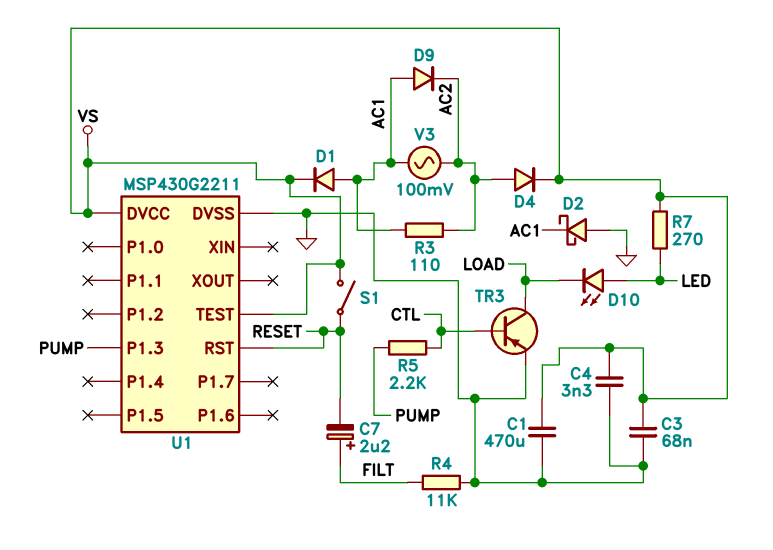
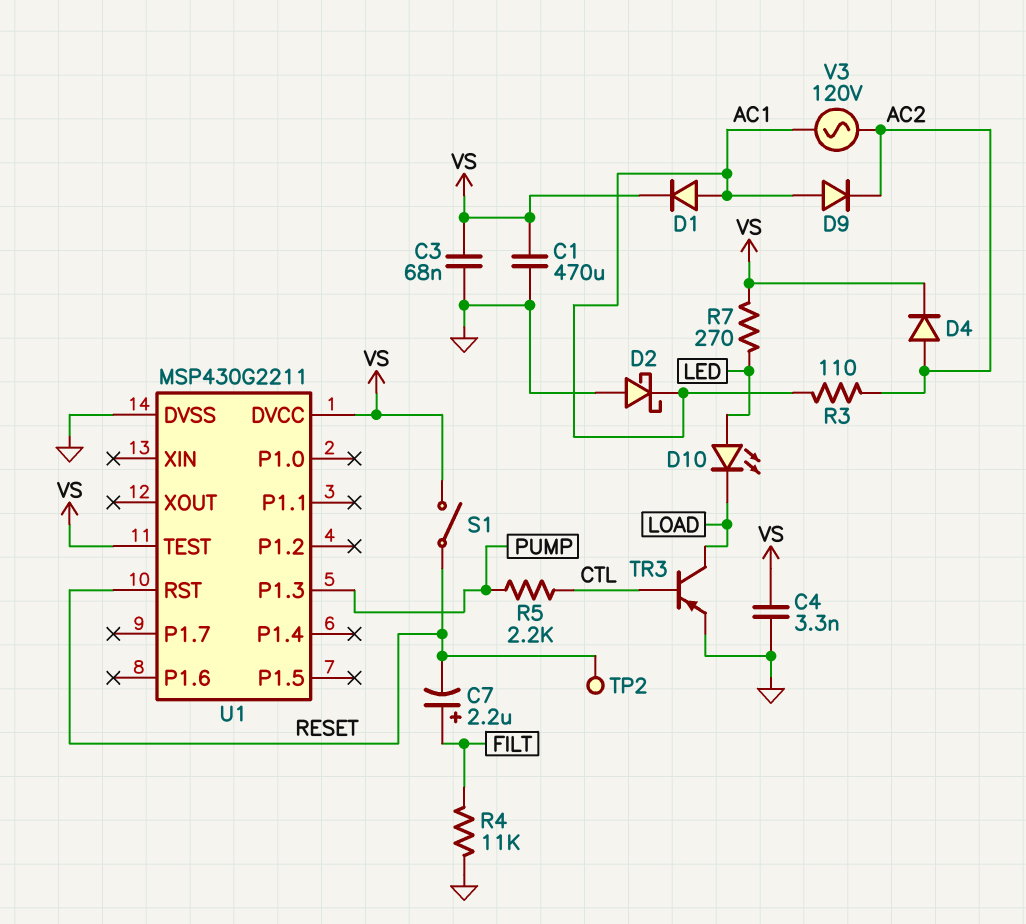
TP2: none -> test point (RESET)
V3: AC 100mV (AC1, AC2) -> AC 120V (AC1, AC2)

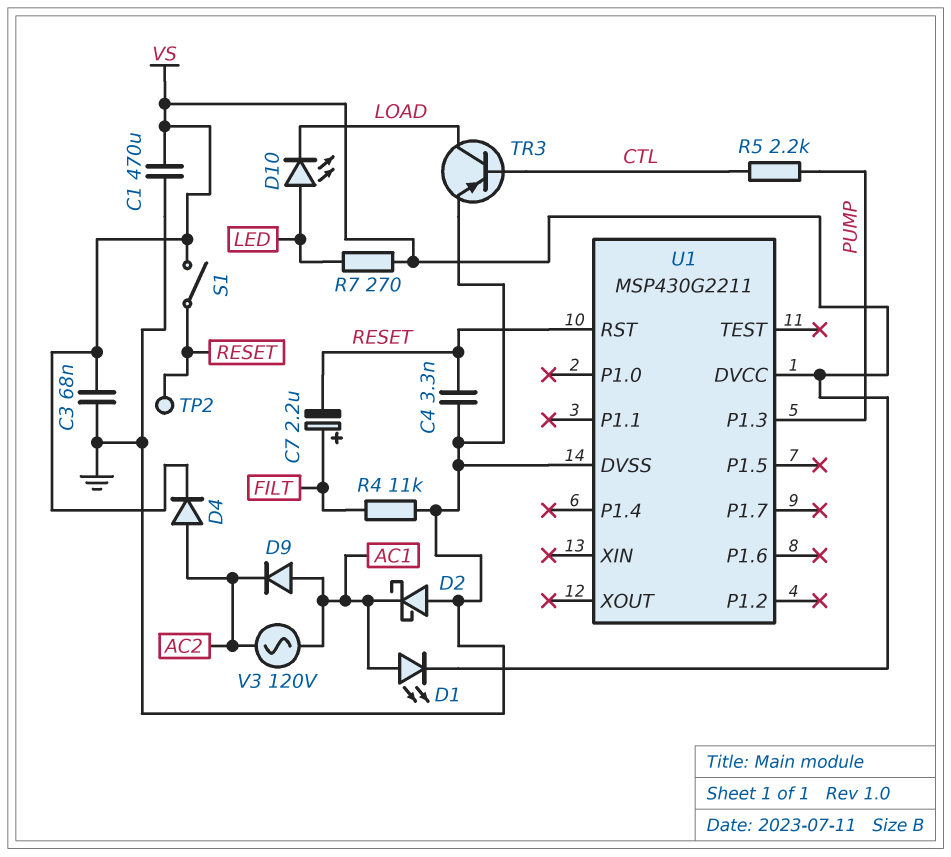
C4: 3.3nF (GND, VS) -> 3.3nF (GND, RESET)
D1: diode (A AC1, K VS) -> LED (A AC1, K VS)
R3: 110 (AC1, AC2) -> none
U1 pin TEST: VS -> none

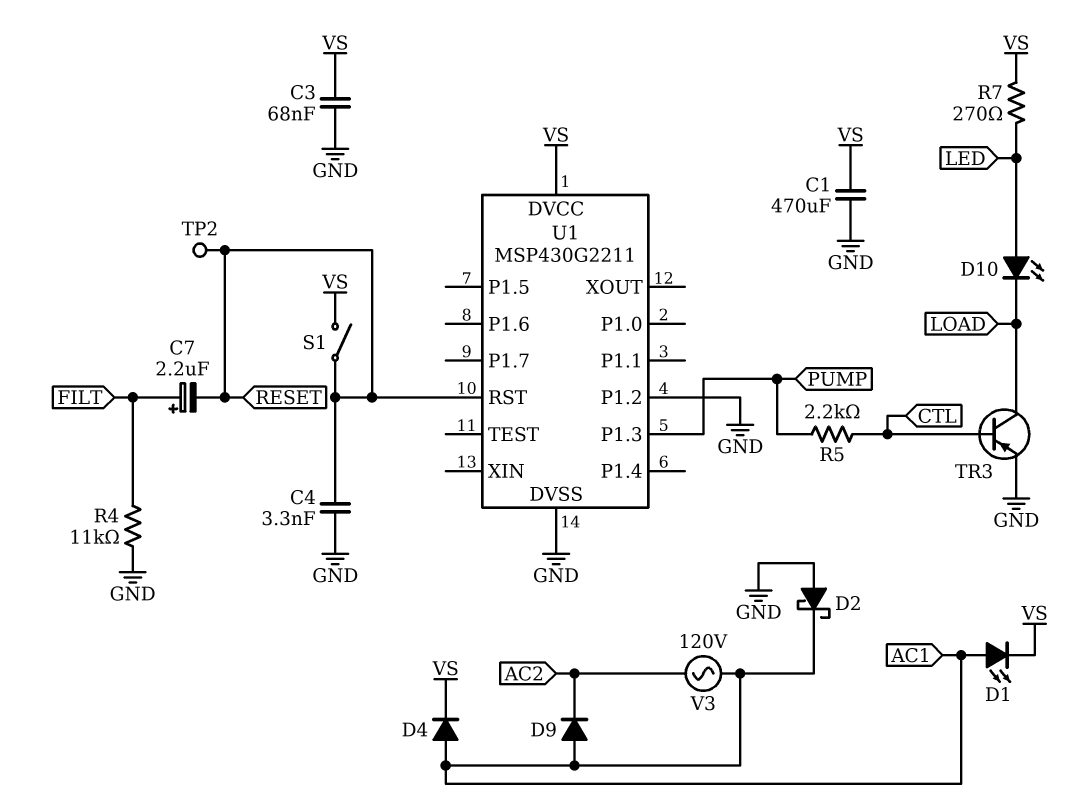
D4: diode (A AC2, K VS) -> diode (A AC1, K VS)
U1 pin P1.2: none -> GND

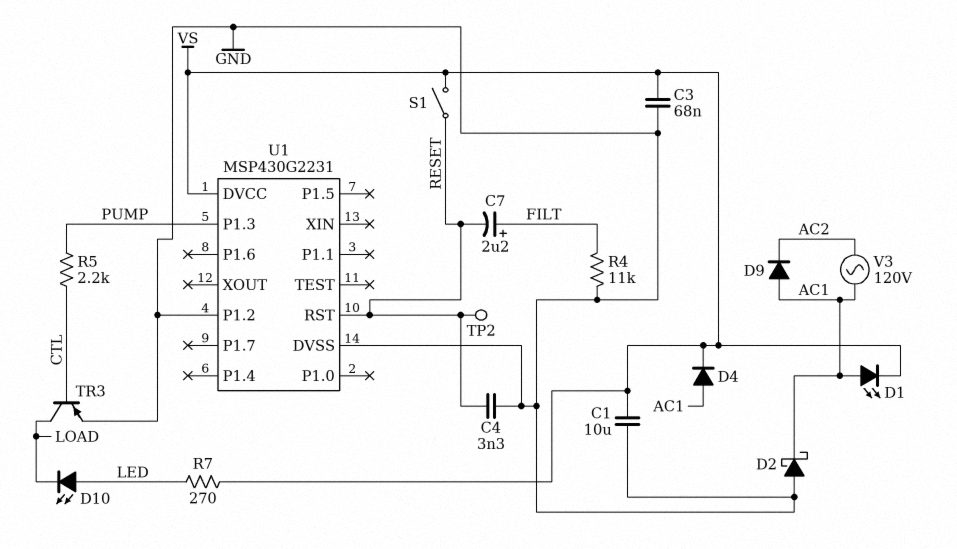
C1: 470uF (GND, VS) -> 10uF (GND, VS)
U1: MSP430G2211 -> MSP430G2231

